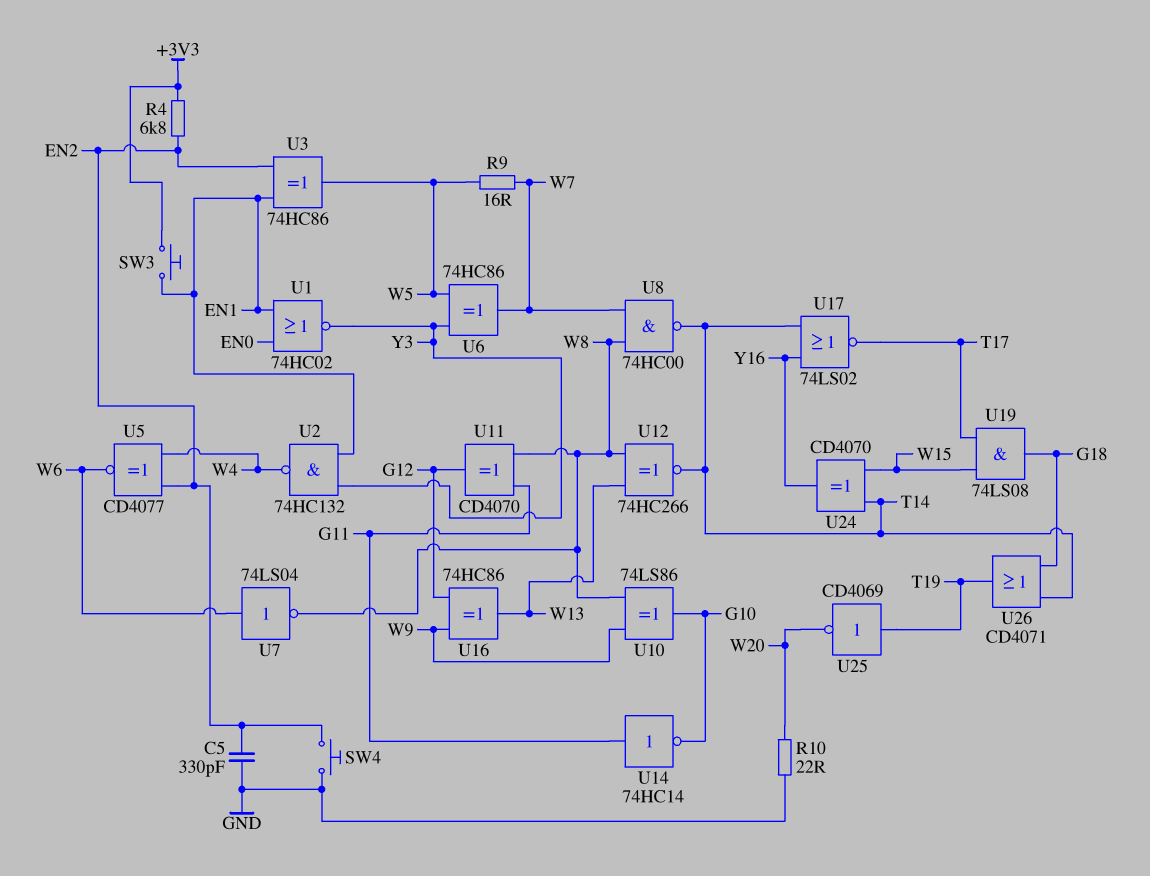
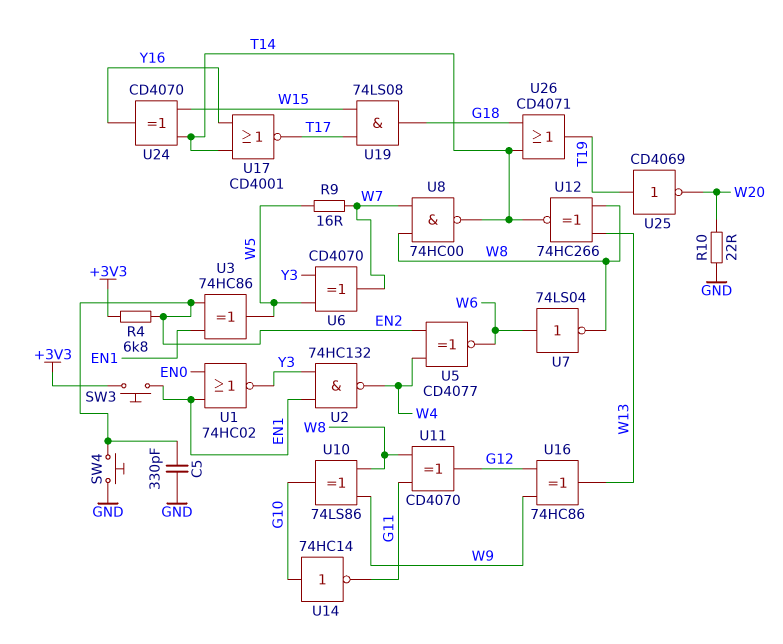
U6: XOR 74HC86 (in W5, in Y3, out W7) -> XOR CD4070 (in W5, in Y3, out W7)
U14: NOT 74HC14 (in G11, out G10) -> NOT 74HC14 (in G10, out G11)
U17: NOR 74LS02 (in T14, in Y16, out T17) -> NOR CD4001 (in T14, in Y16, out T17)

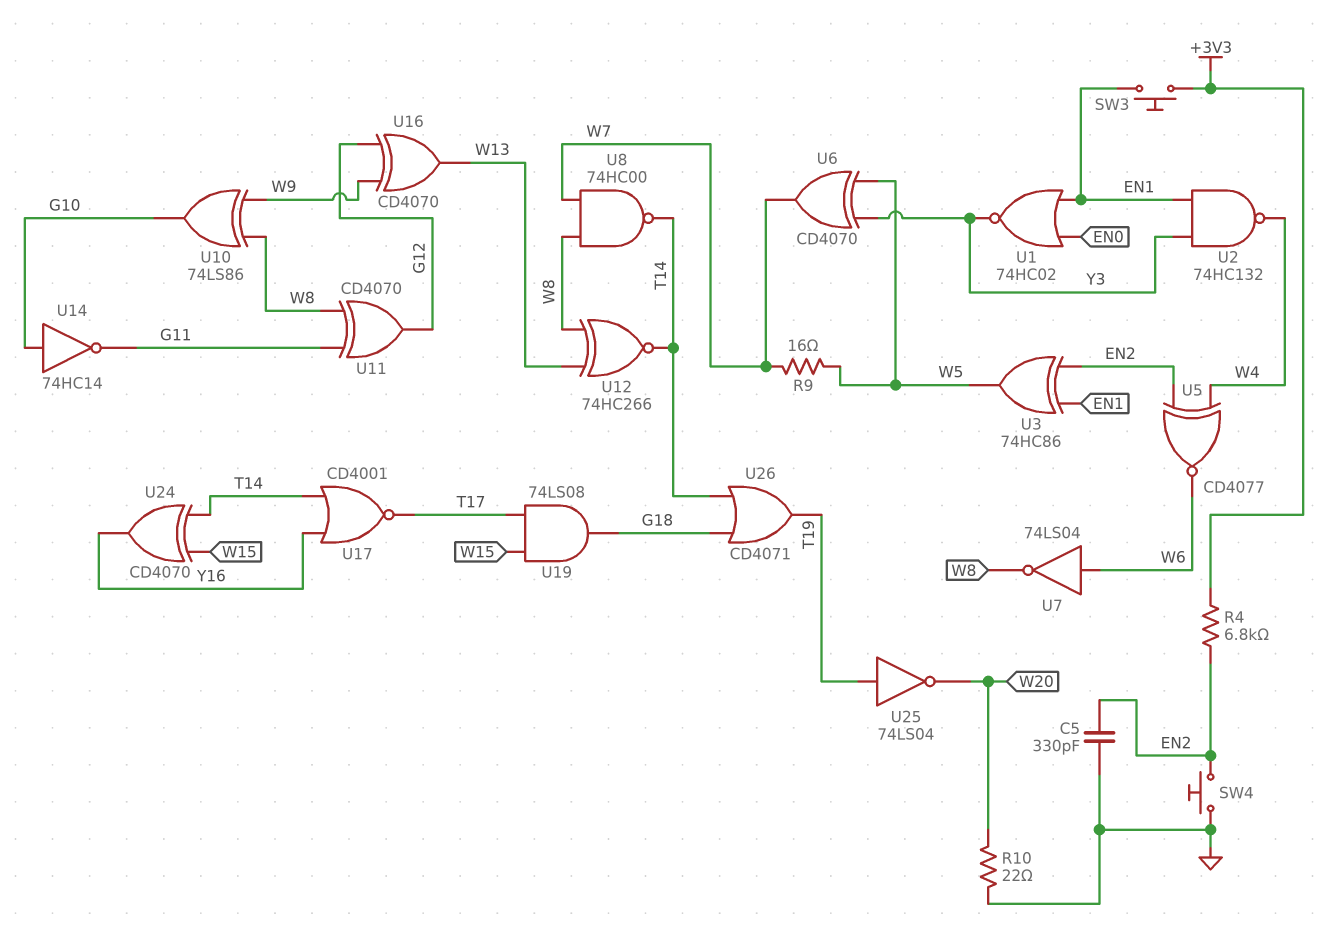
U16: XOR 74HC86 (in G12, in W9, out W13) -> XOR CD4070 (in G12, in W9, out W13)
U25: NOT CD4069 (in T19, out W20) -> NOT 74LS04 (in T19, out W20)

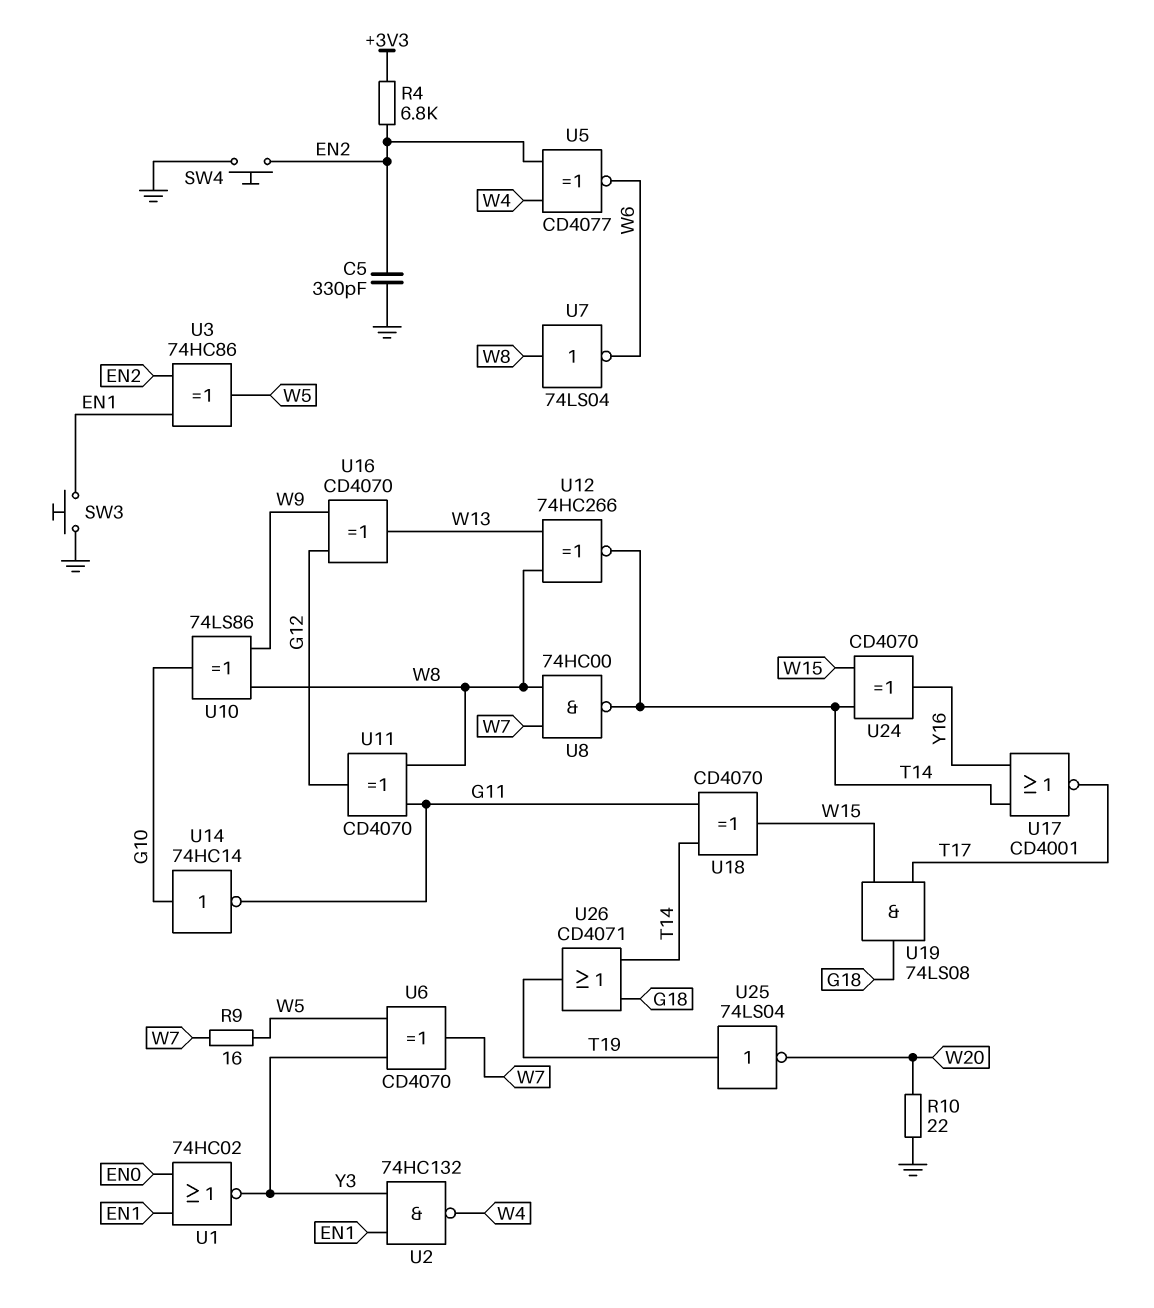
SW3: button (+3V3, EN1) -> button (EN1, GND)
U7: NOT 74LS04 (in W6, out W8) -> NOT 74LS04 (in W8, out W6)
U18: none -> XOR CD4070 (in G11, in T14, out W15)

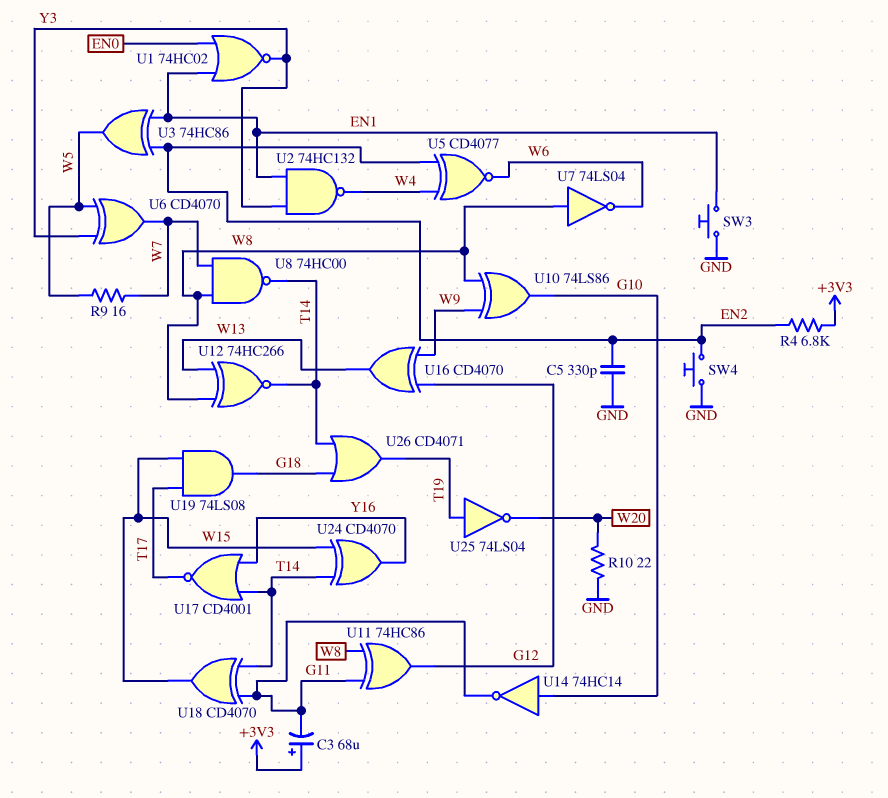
C3: none -> 68uF (plus +3V3, minus G11)
U11: XOR CD4070 (in G11, in W8, out G12) -> XOR 74HC86 (in G11, in W8, out G12)

